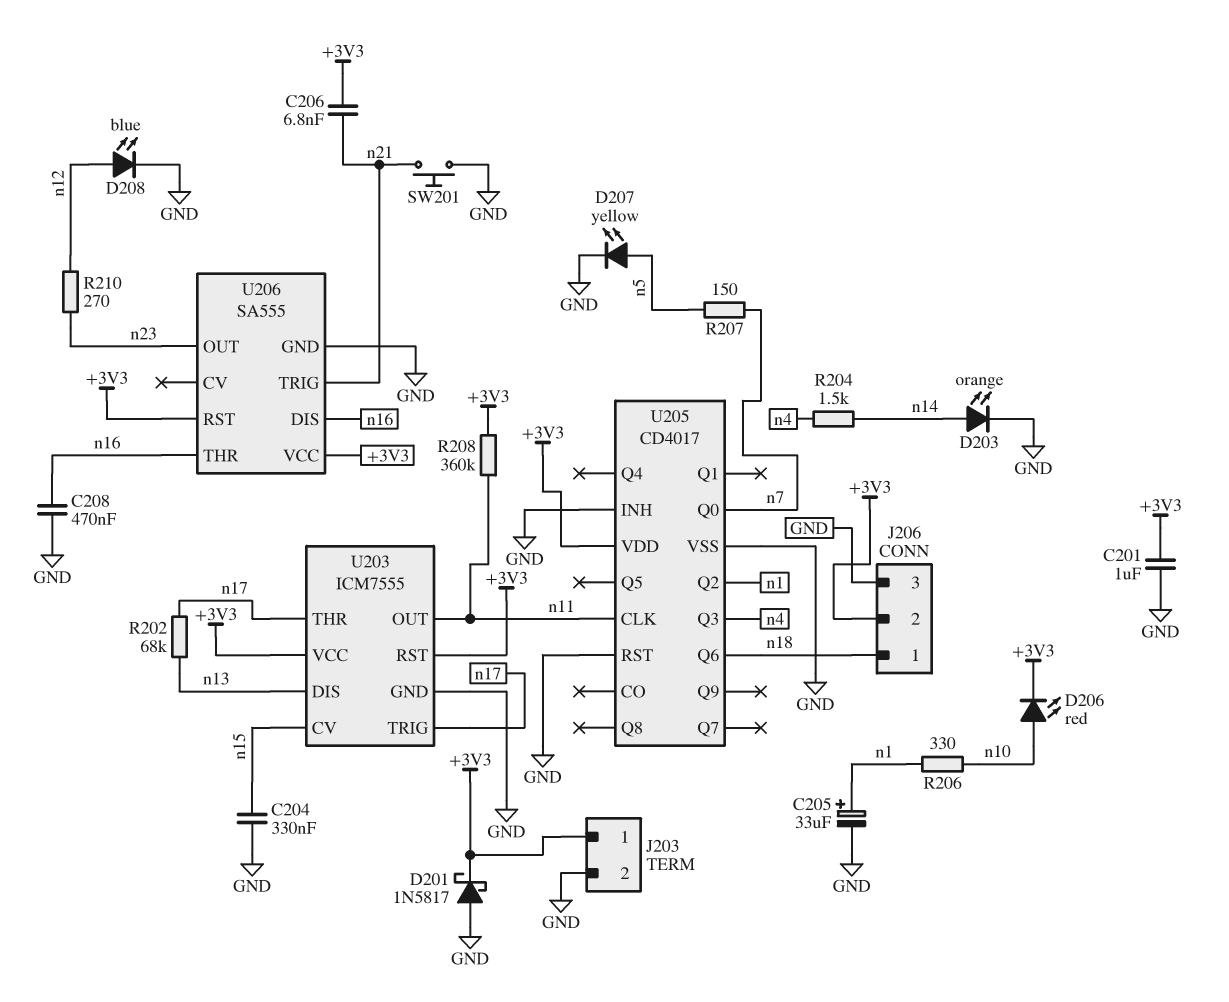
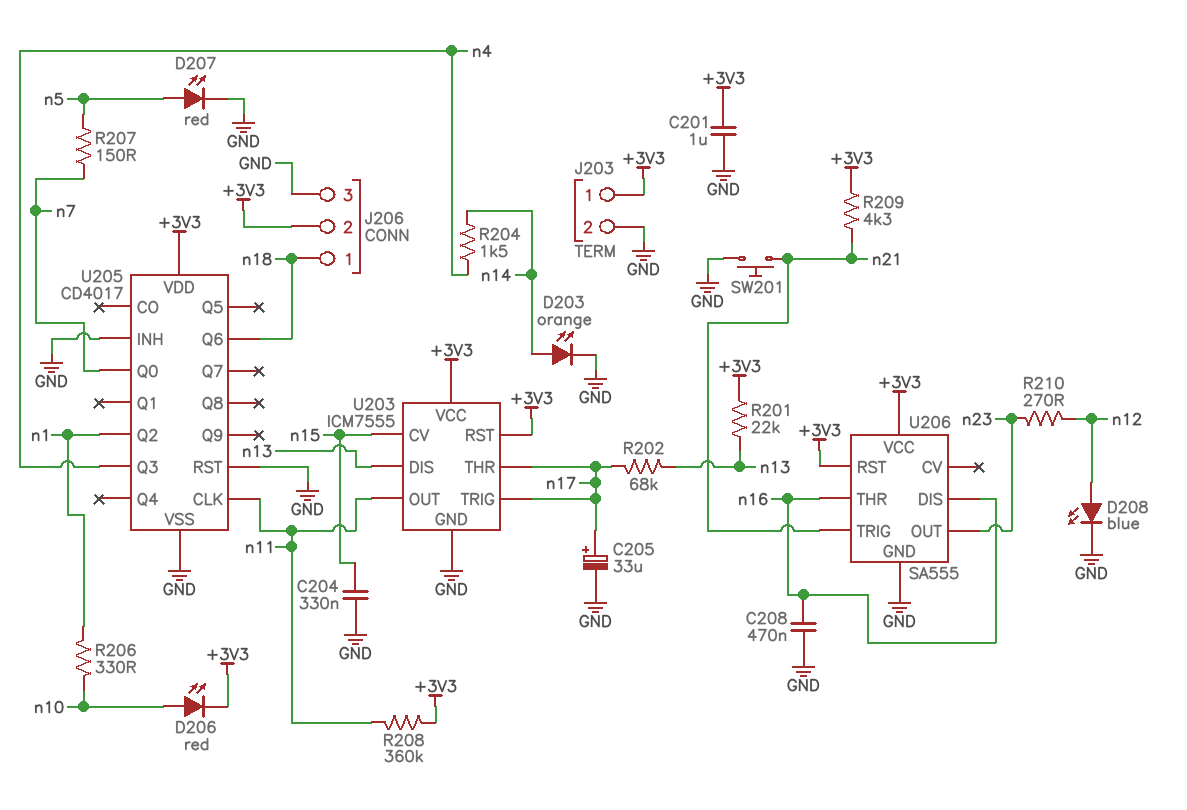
C205: 33uF (plus n1, minus GND) -> 33uF (plus n17, minus GND)
C206: 6.8nF (+3V3, n21) -> none
D201: schottky 1N5817 (A GND, K +3V3) -> none
D207: LED yellow (A n5, K GND) -> LED red (A n5, K GND)
R201: none -> 22k (+3V3, n13)
R209: none -> 4.3k (+3V3, n21)

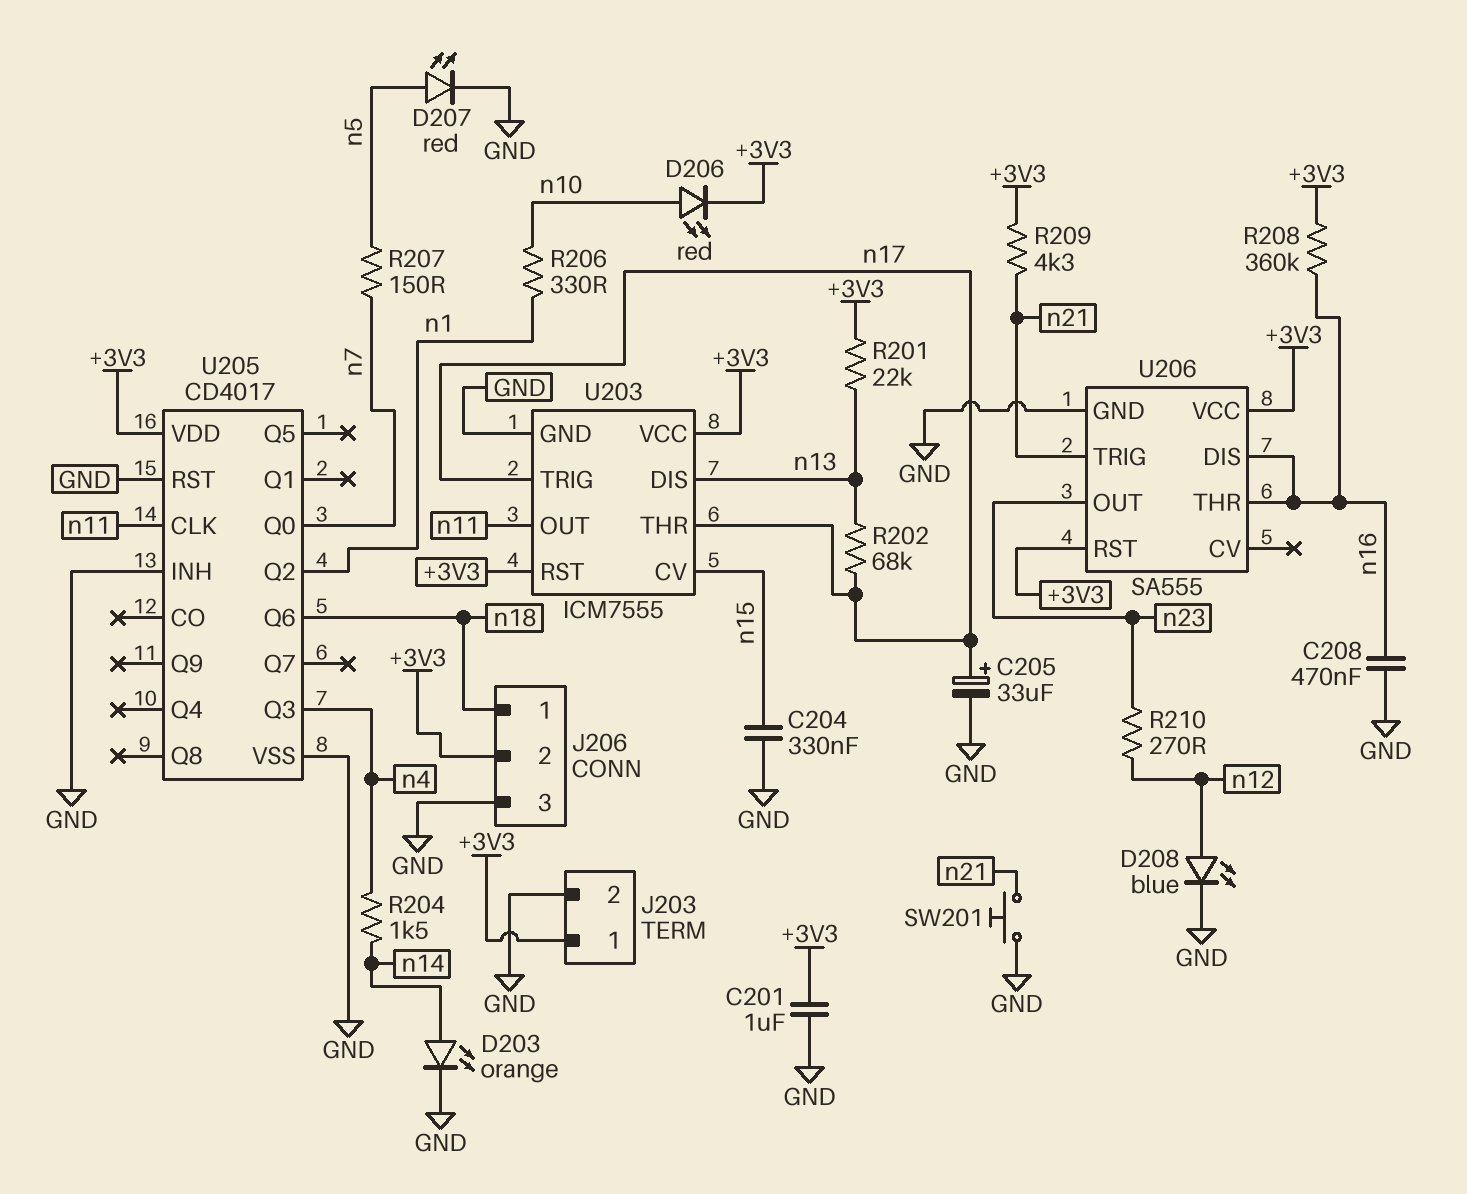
R208: 360k (+3V3, n11) -> 360k (+3V3, n16)

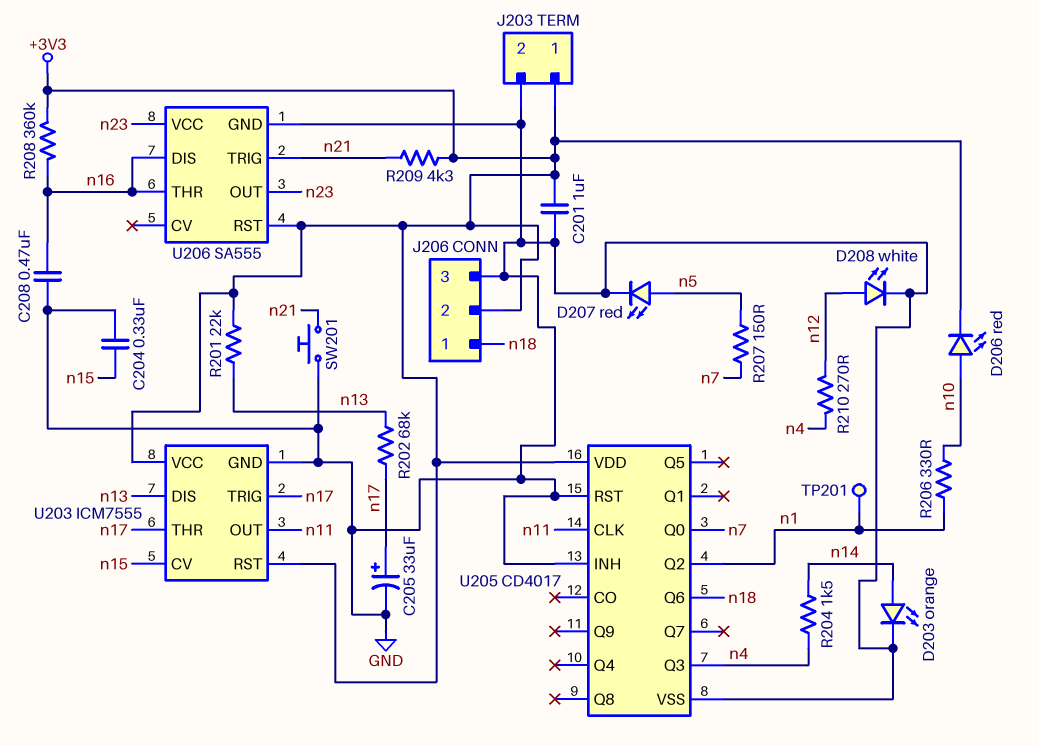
D208: LED blue (A n12, K GND) -> LED white (A n12, K GND)
R210: 270 (n12, n23) -> 270 (n4, n12)
TP201: none -> test point (n1)
U206 pin VCC: +3V3 -> n23

